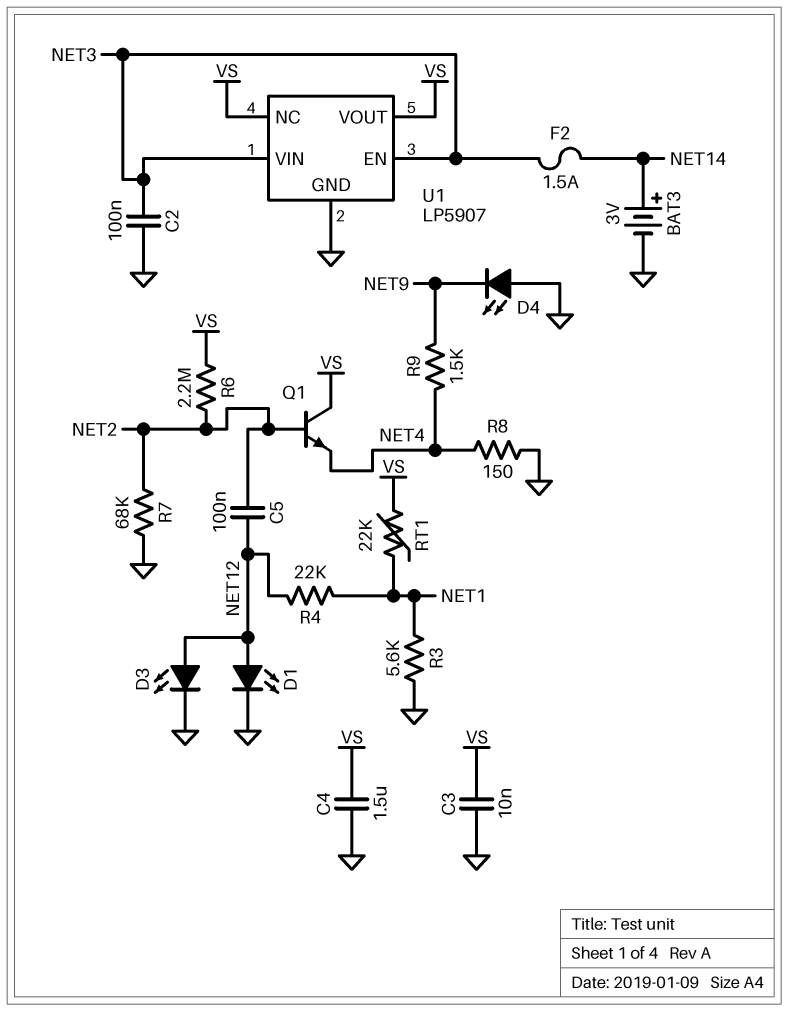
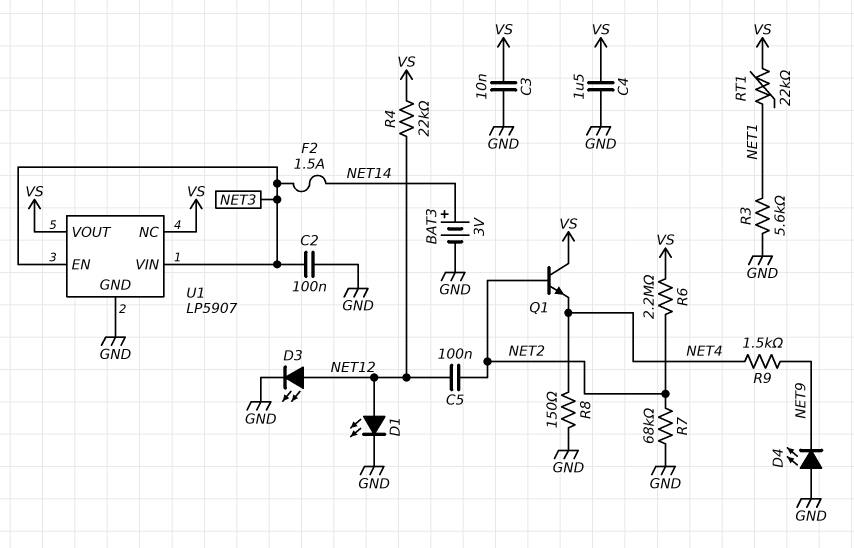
R4: 22k (NET1, NET12) -> 22k (NET12, VS)

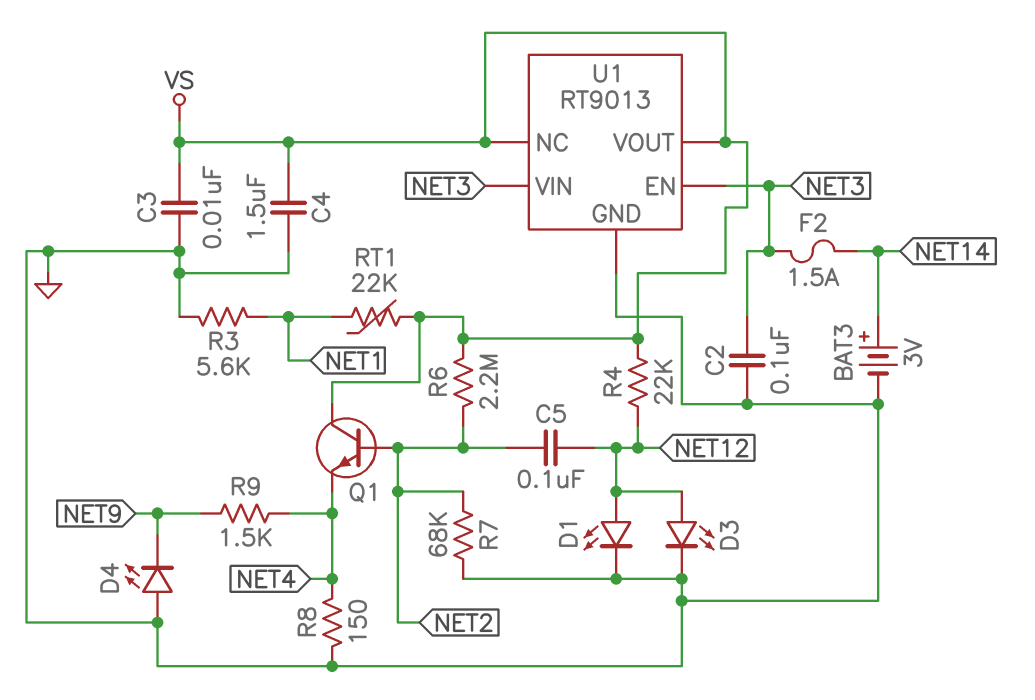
U1: LP5907 -> RT9013

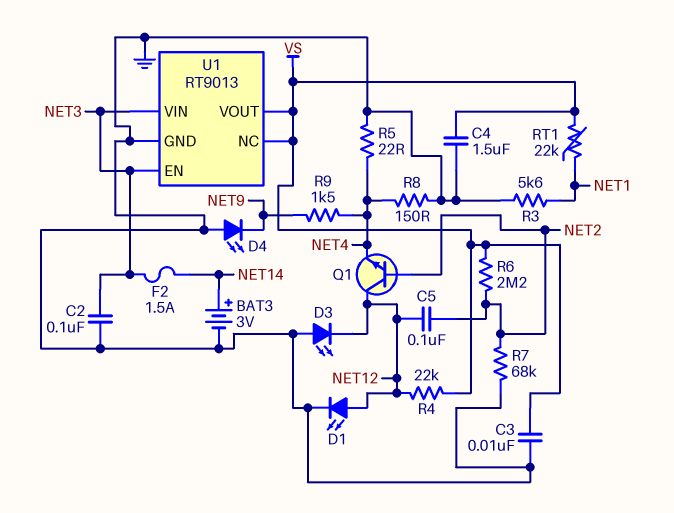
D3: LED (A NET12, K GND) -> LED (A GND, K NET12)
Q1: NPN (B NET2, C VS, E NET4) -> NPN (B NET2, C NET12, E NET4)
R5: none -> 22 (GND, NET4)

